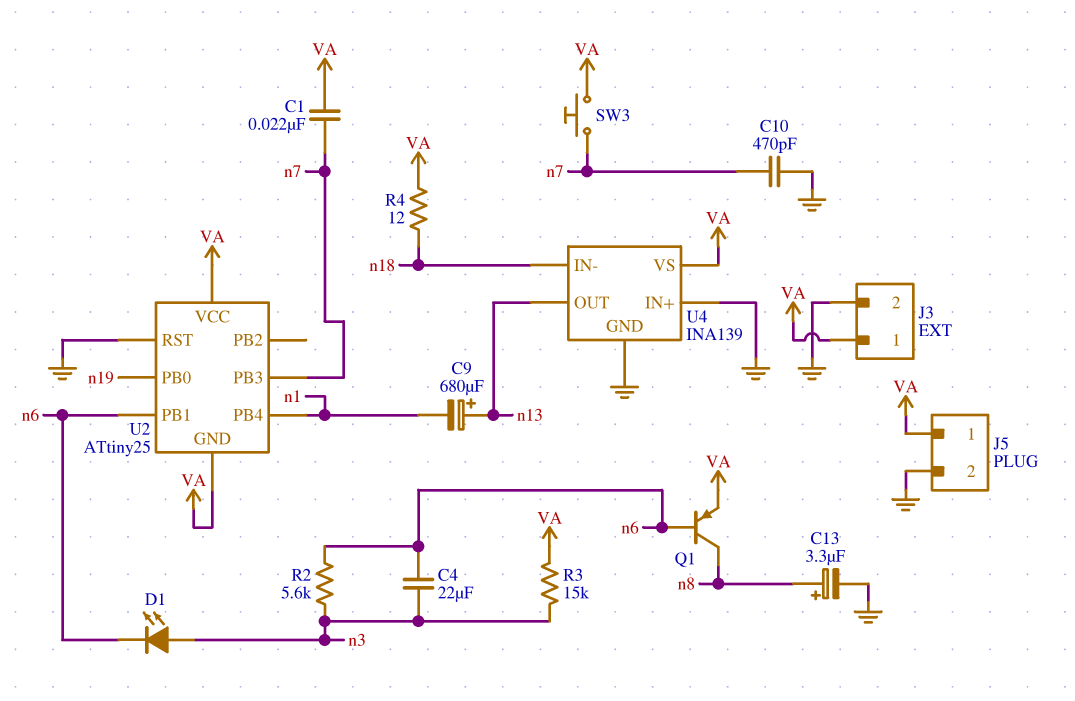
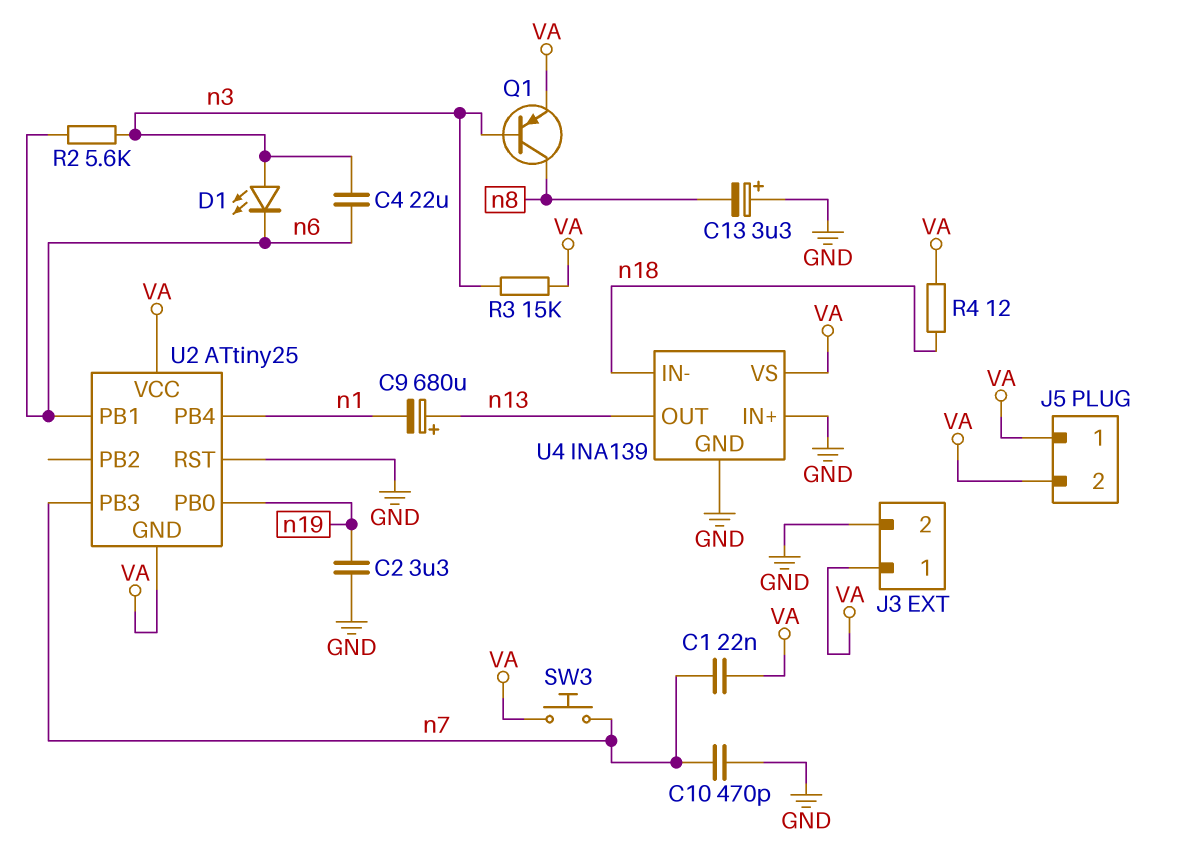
C2: none -> 3.3uF (GND, n19)
C13: 3.3uF (plus n8, minus GND) -> 3.3uF (plus GND, minus n8)
J5 pin 2: GND -> VA
Q1: PNP (B n6, C n8, E VA) -> PNP (B n3, C n8, E VA)

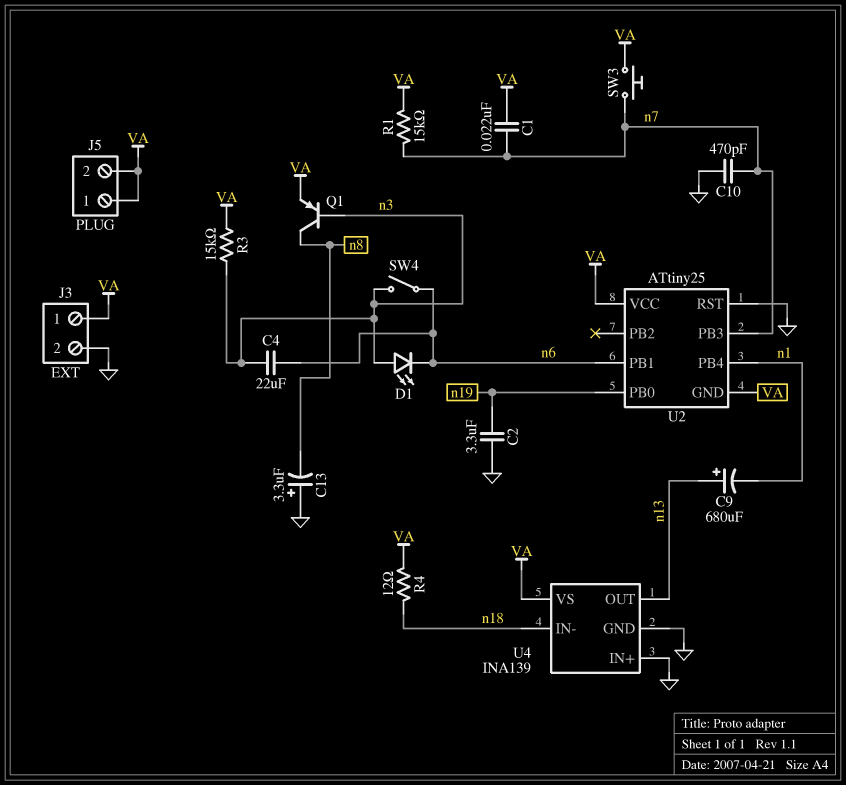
R1: none -> 15k (VA, n7)
R2: 5.6k (n3, n6) -> none
SW4: none -> switch (n3, n6)

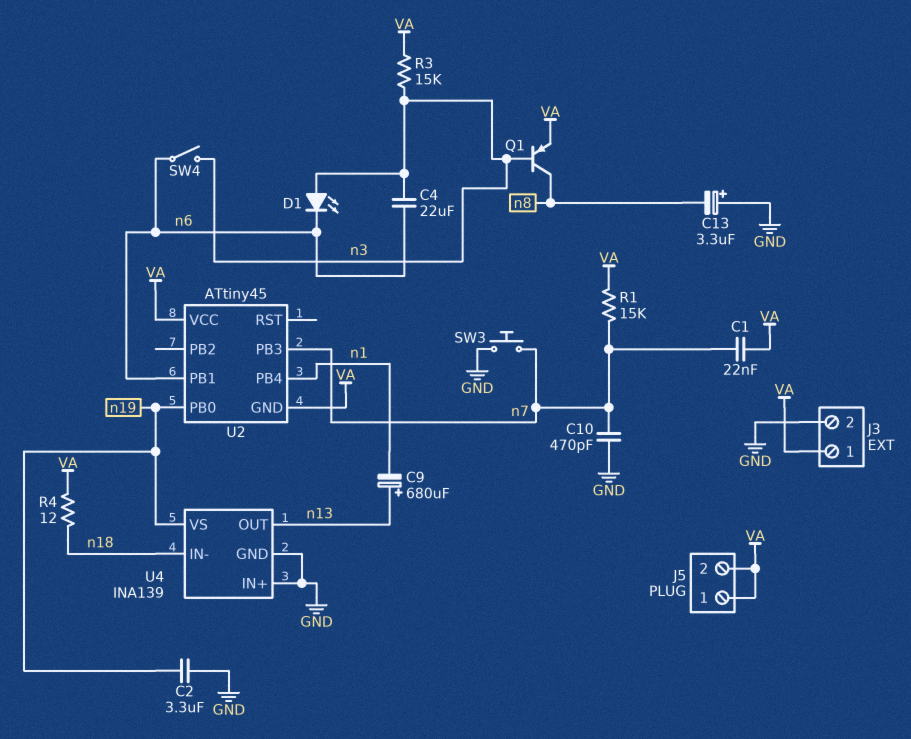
SW3: button (VA, n7) -> button (GND, n7)
U2: ATtiny25 -> ATtiny45
U2 pin RST: GND -> none
U4 pin VS: VA -> n19

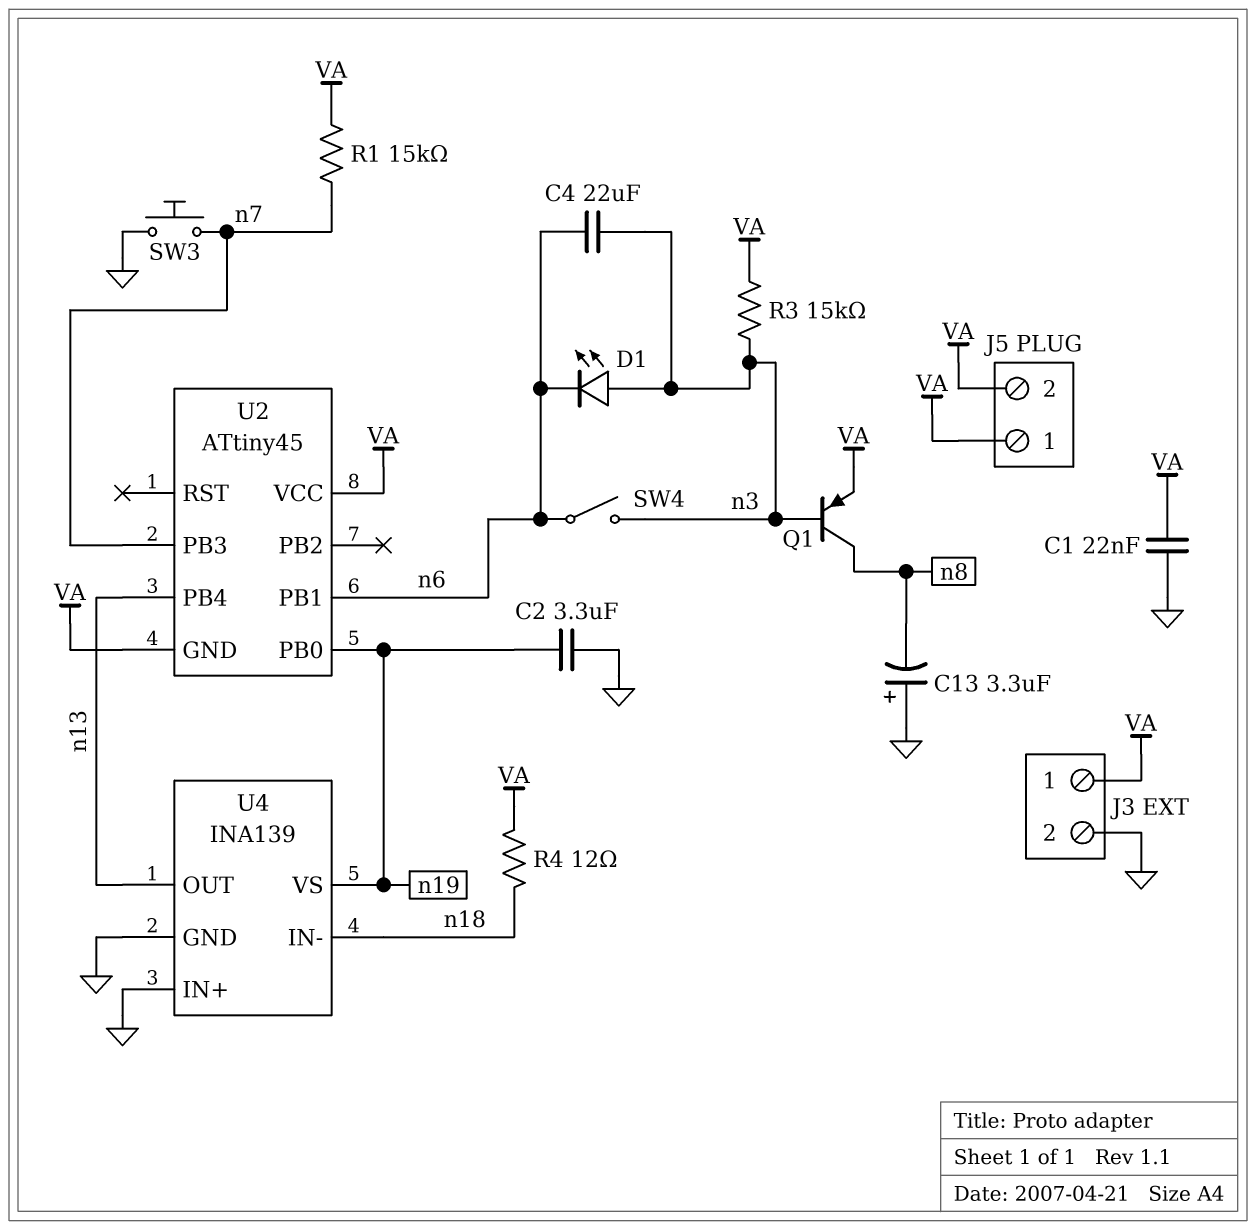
C1: 22nF (VA, n7) -> 22nF (GND, VA)
C9: 680uF (plus n13, minus n1) -> none
C10: 470pF (GND, n7) -> none
U2 pin PB4: n1 -> n13

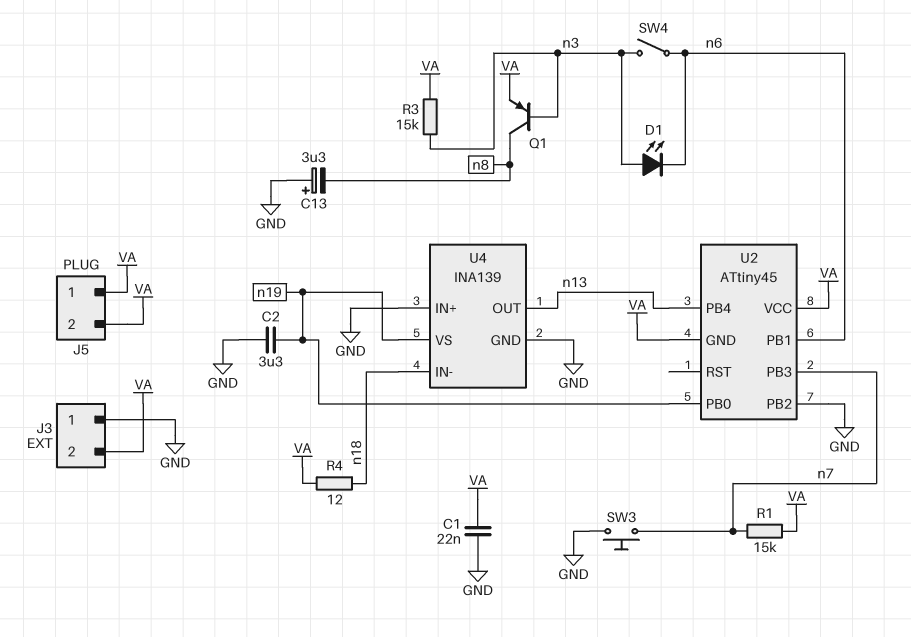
C4: 22uF (n3, n6) -> none
J3 pin 1: VA -> GND
J3 pin 2: GND -> VA
U2 pin PB2: none -> GND

